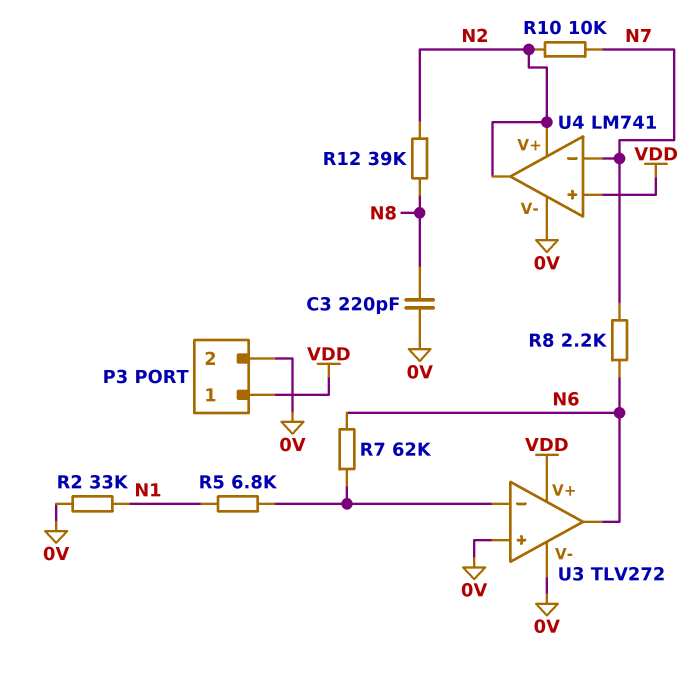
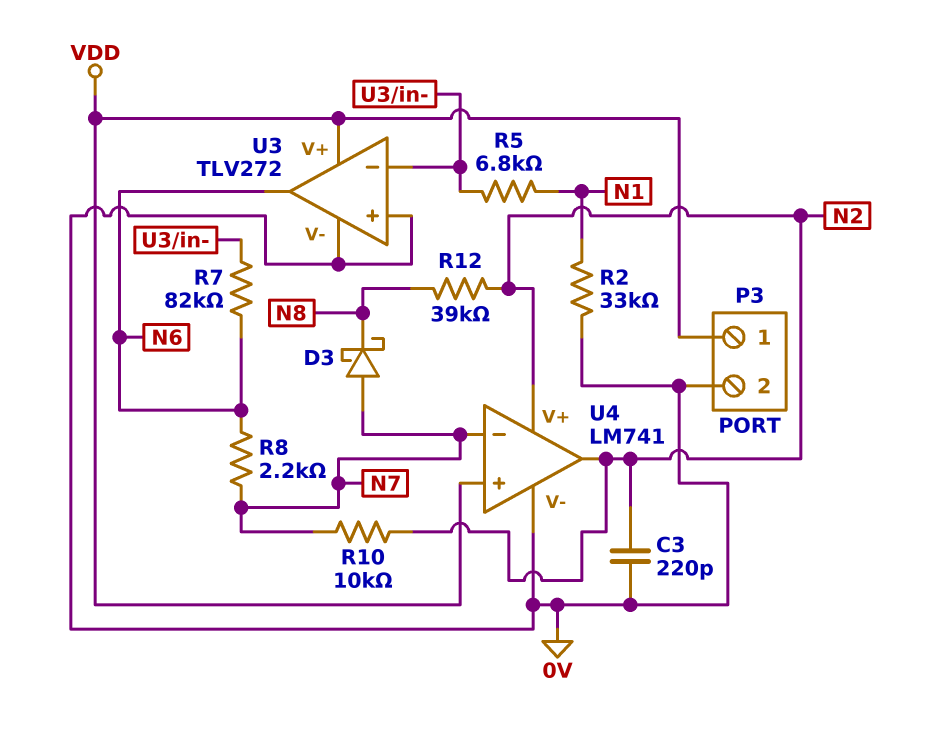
C3: 220pF (0V, N8) -> 220pF (0V, N2)
D3: none -> schottky (A N7, K N8)
R7: 62k (N6, U3/in-) -> 82k (N6, U3/in-)

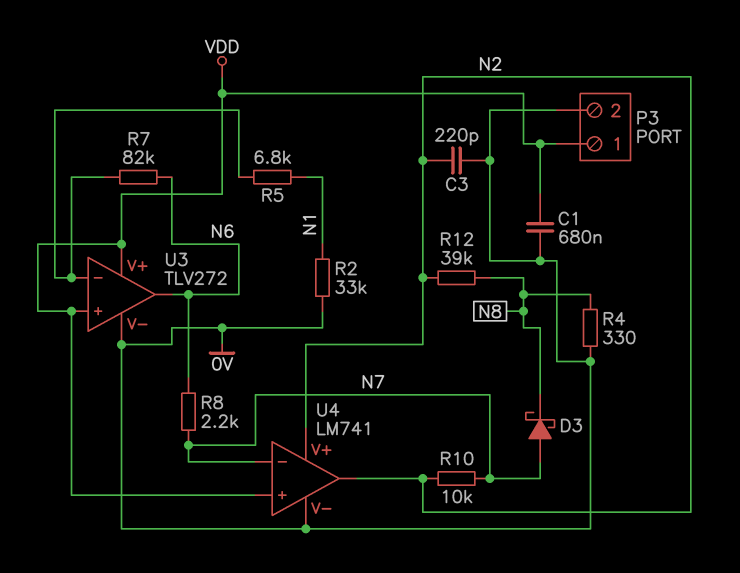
C1: none -> 680nF (0V, VDD)
R4: none -> 330 (0V, N8)
U3 pin in+: 0V -> VDD

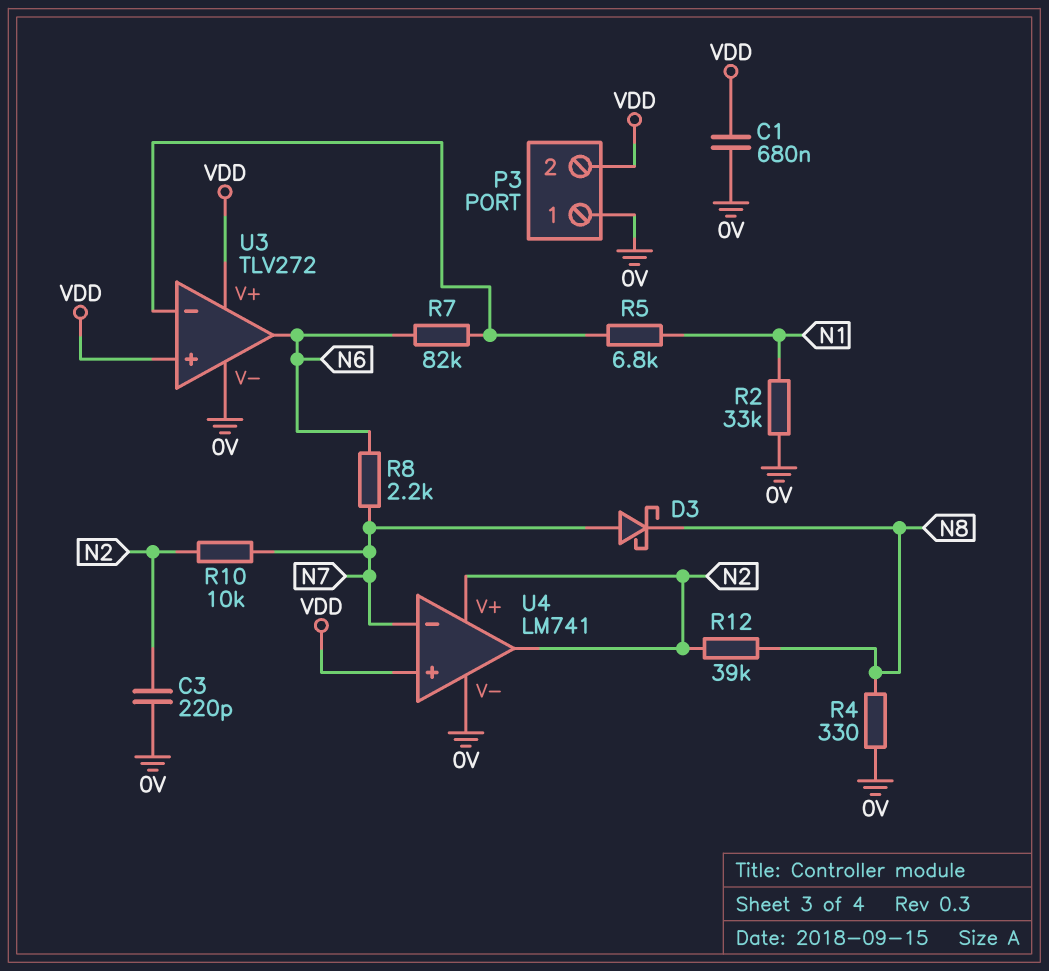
P3 pin 1: VDD -> 0V
P3 pin 2: 0V -> VDD

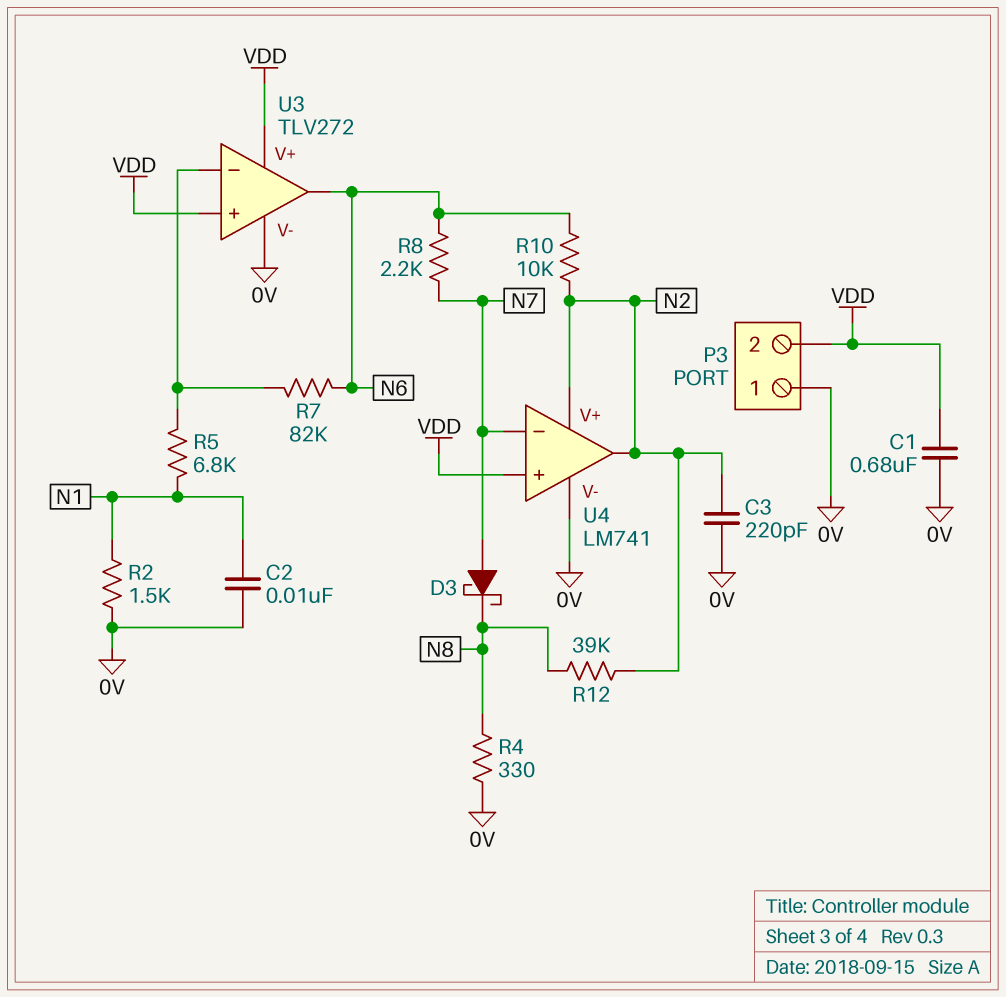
C2: none -> 10nF (0V, N1)
R2: 33k (0V, N1) -> 1.5k (0V, N1)
R10: 10k (N2, N7) -> 10k (N2, N6)

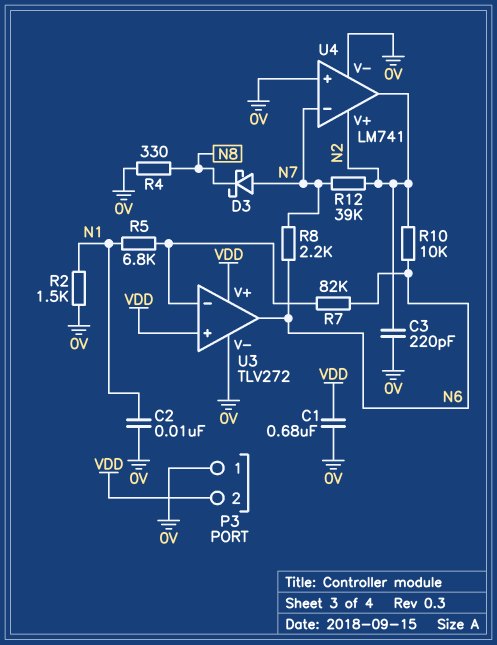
R12: 39k (N2, N8) -> 39k (N2, N7)
U4 pin in+: VDD -> 0V

